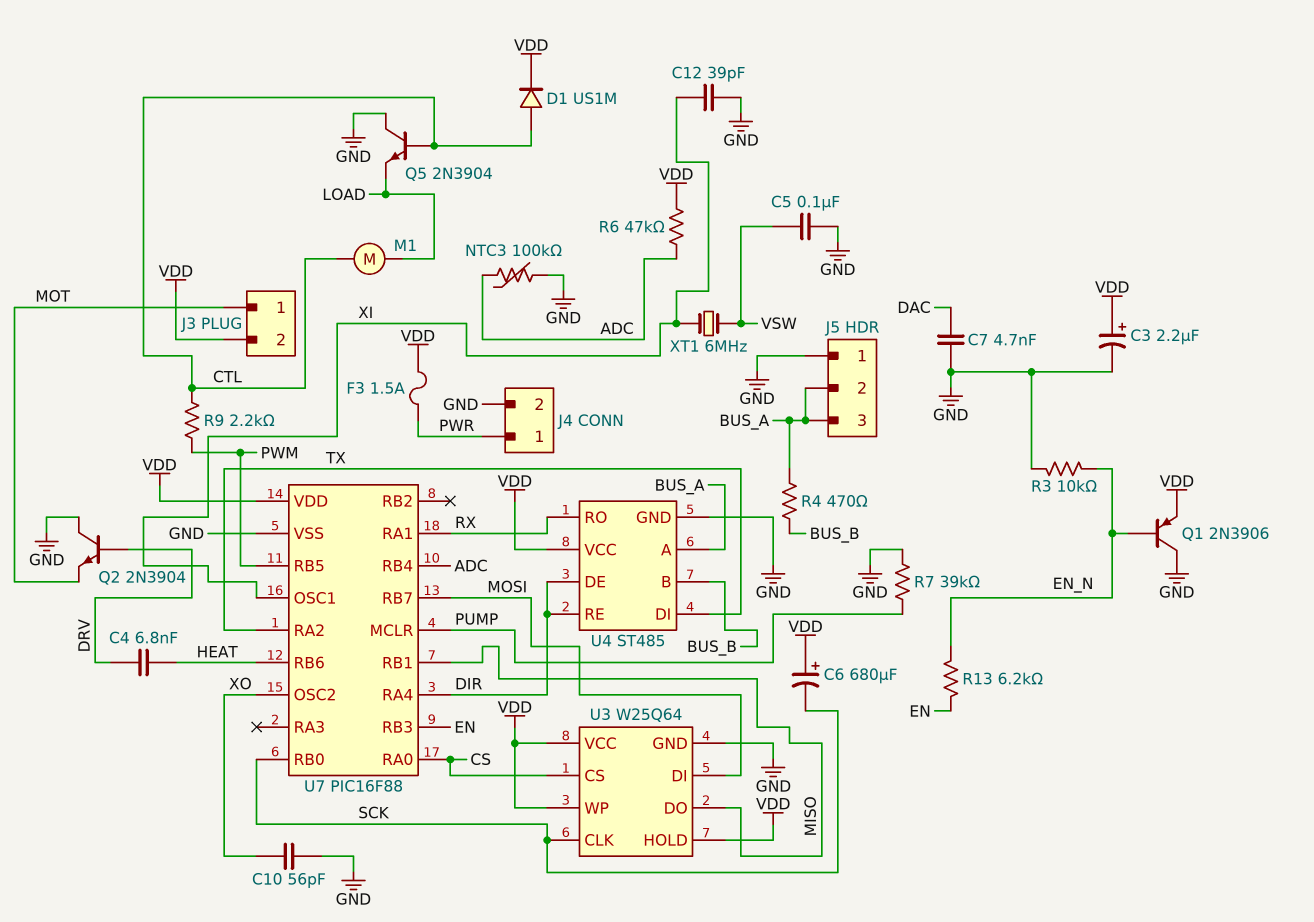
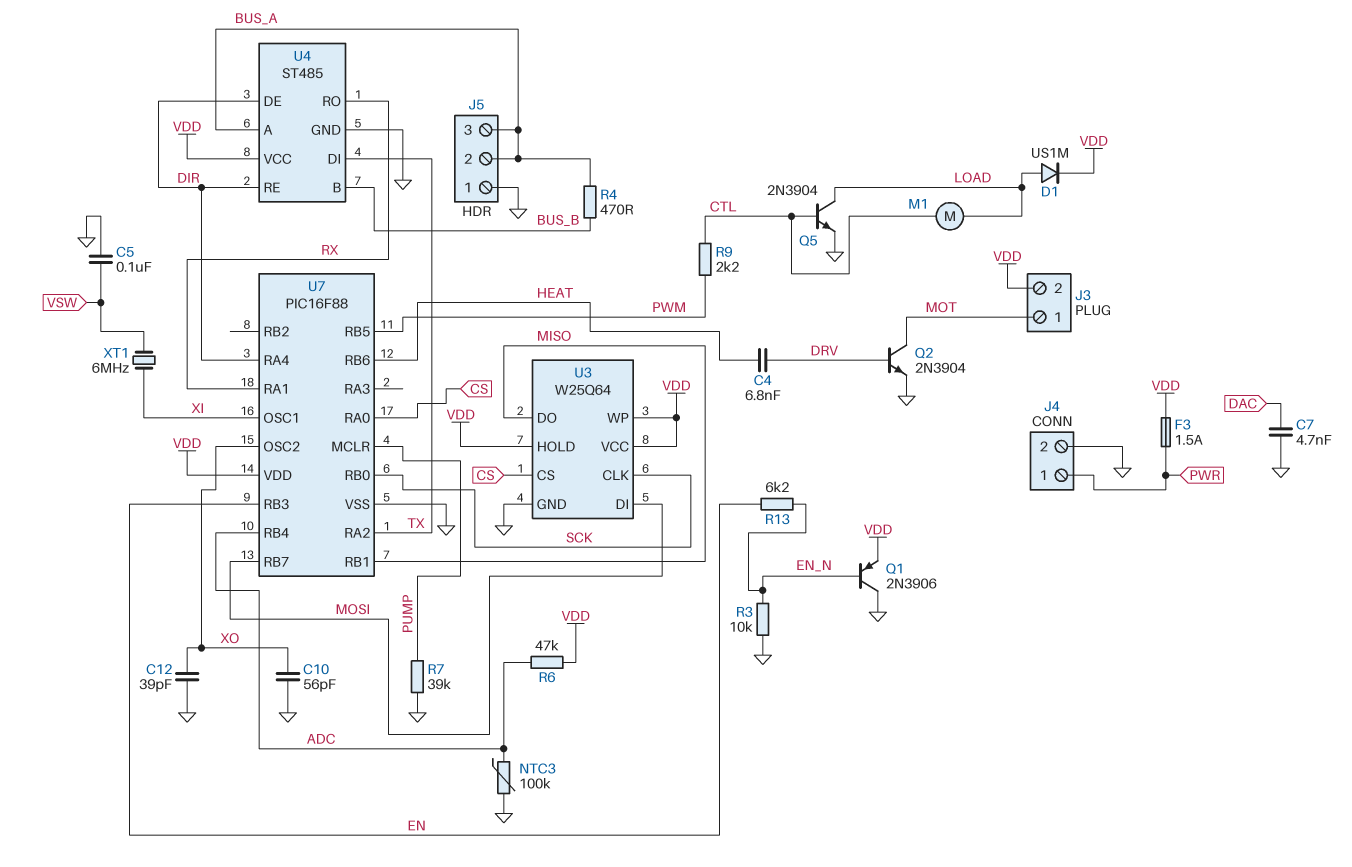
C3: 2.2uF (plus VDD, minus GND) -> none
C6: 680uF (plus VDD, minus SCK) -> none
C12: 39pF (GND, XI) -> 39pF (GND, XO)
D1: diode US1M (A CTL, K VDD) -> diode US1M (A LOAD, K VDD)
Q2: NPN 2N3904 (B DRV, C GND, E MOT) -> NPN 2N3904 (B DRV, C MOT, E GND)
Q5: NPN 2N3904 (B CTL, C GND, E LOAD) -> NPN 2N3904 (B CTL, C LOAD, E GND)

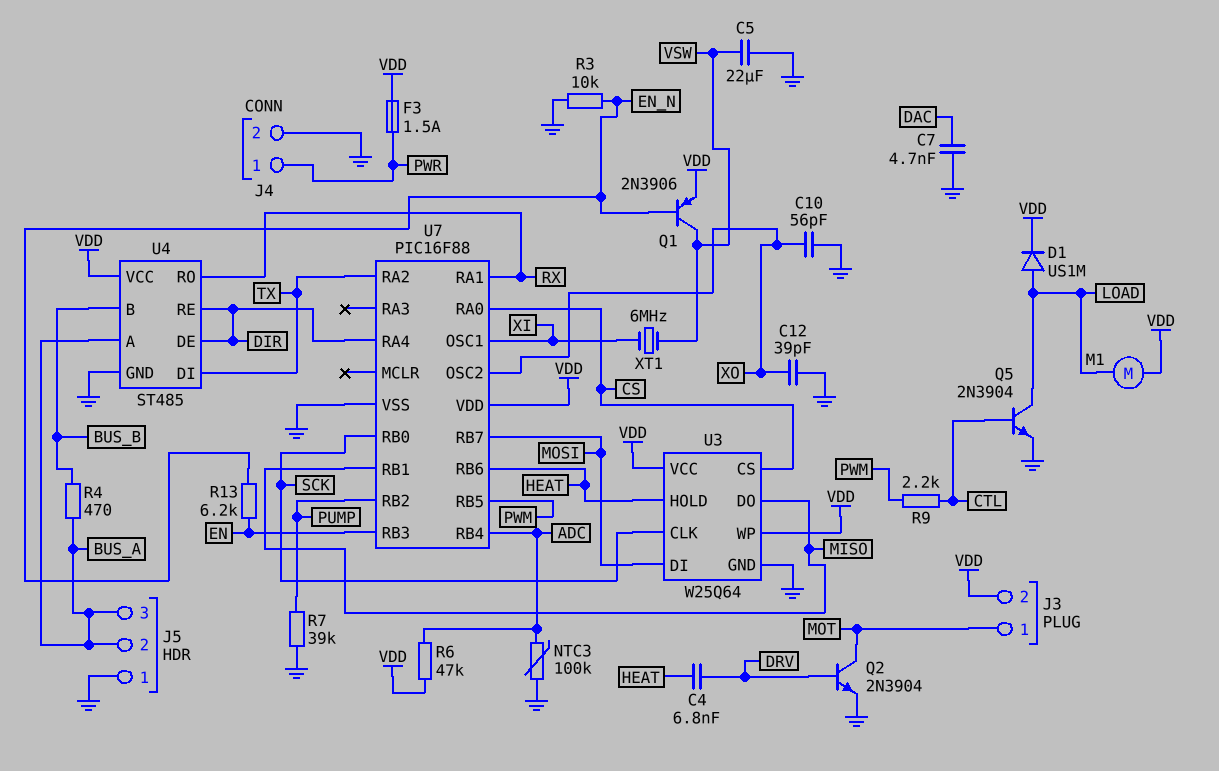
C5: 100nF (GND, VSW) -> 22uF (GND, VSW)
M1: motor (CTL, LOAD) -> motor (LOAD, VDD)
Q1: PNP 2N3906 (B EN_N, C GND, E VDD) -> PNP 2N3906 (B EN_N, C VSW, E VDD)
U3 pin HOLD: VDD -> HEAT
U7 pin MCLR: PUMP -> none
U7 pin RB2: none -> PUMP

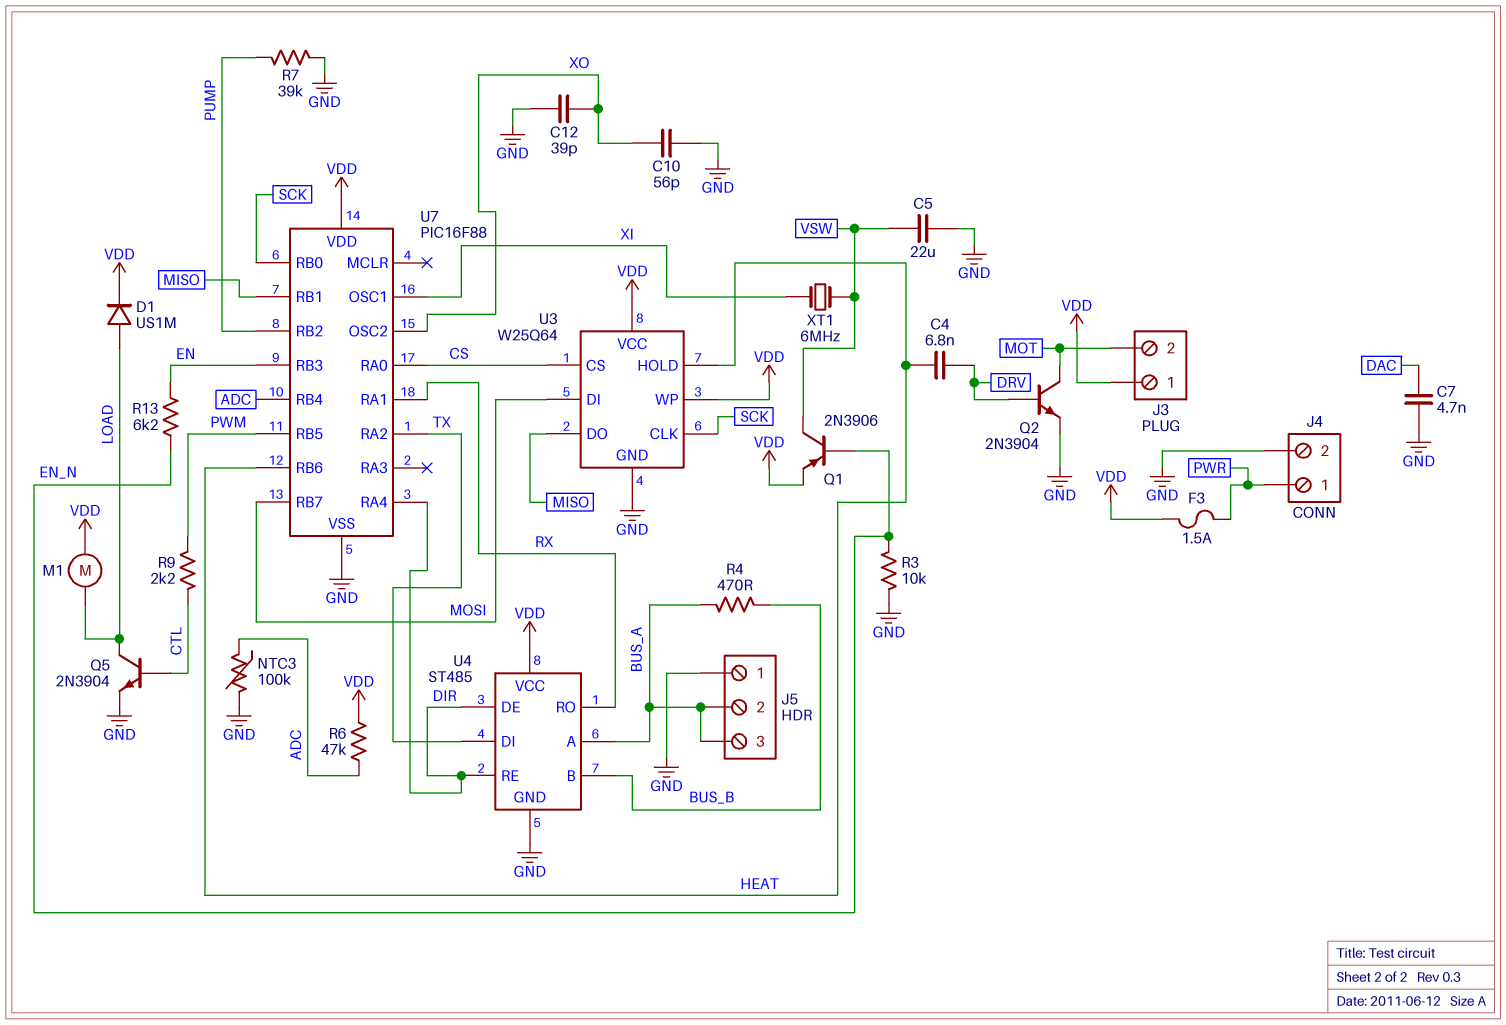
J3 pin 1: MOT -> VDD
J3 pin 2: VDD -> MOT

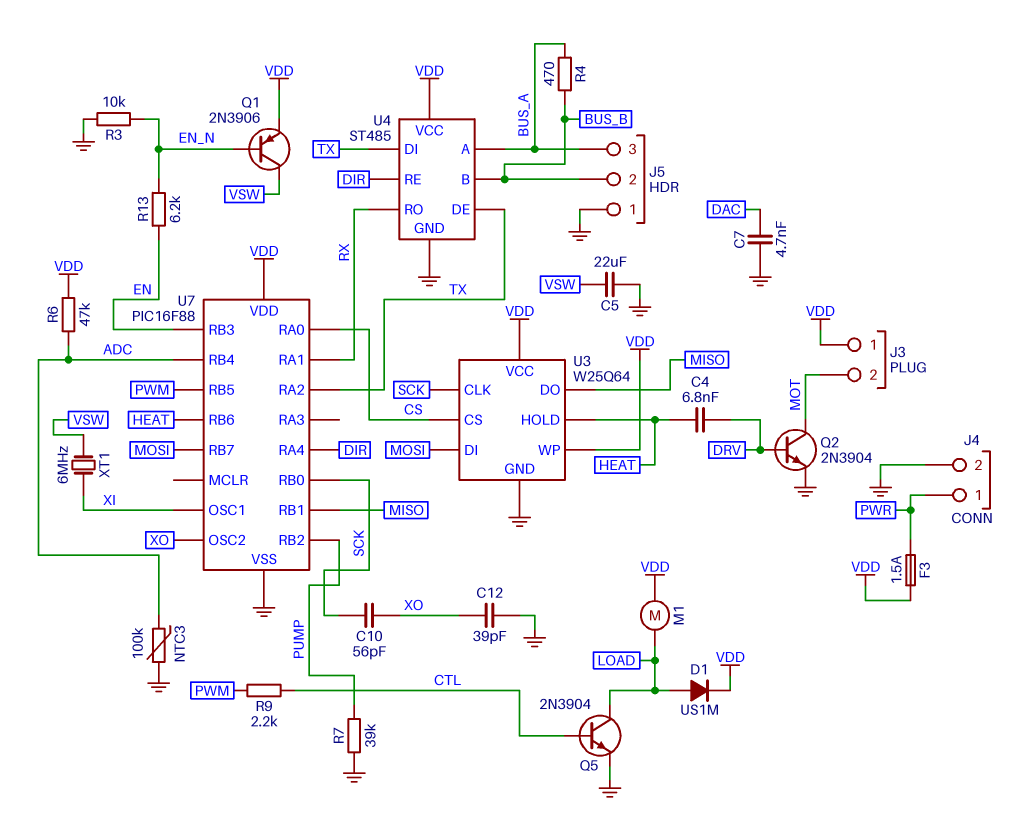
C10: 56pF (GND, XO) -> 56pF (SCK, XO)
J5 pin 2: BUS_A -> BUS_B
U4 pin DE: DIR -> TX

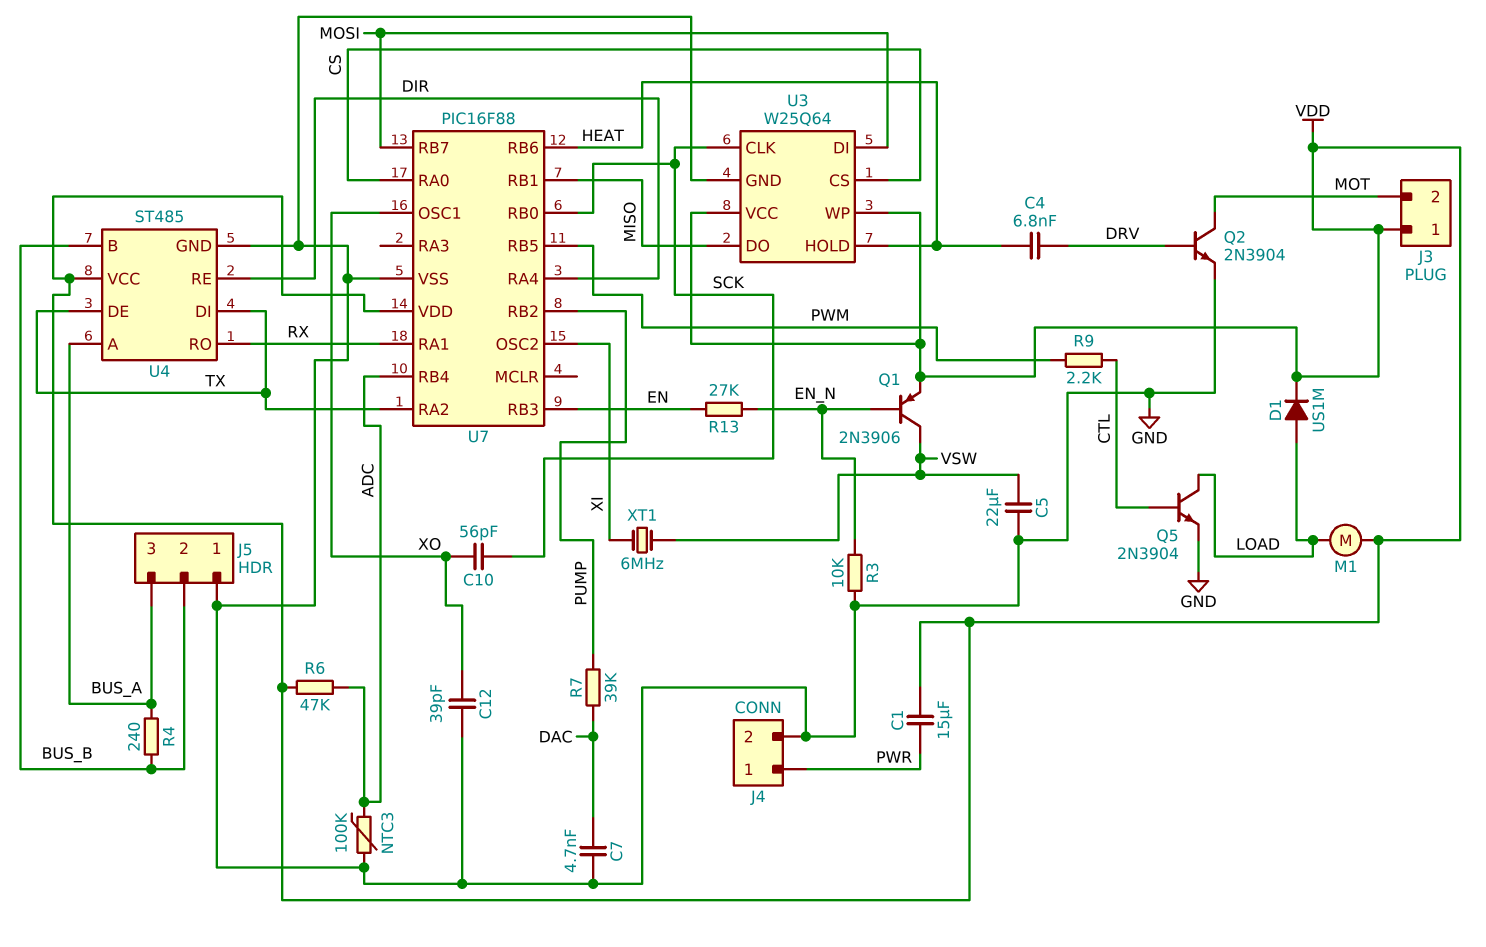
C1: none -> 15uF (PWR, VDD)
F3: 1.5A (PWR, VDD) -> none
R4: 470 (BUS_A, BUS_B) -> 240 (BUS_A, BUS_B)
R7: 39k (GND, PUMP) -> 39k (DAC, PUMP)
R13: 6.2k (EN, EN_N) -> 27k (EN, EN_N)
U7 pin OSC1: XI -> XO
U7 pin OSC2: XO -> XI

